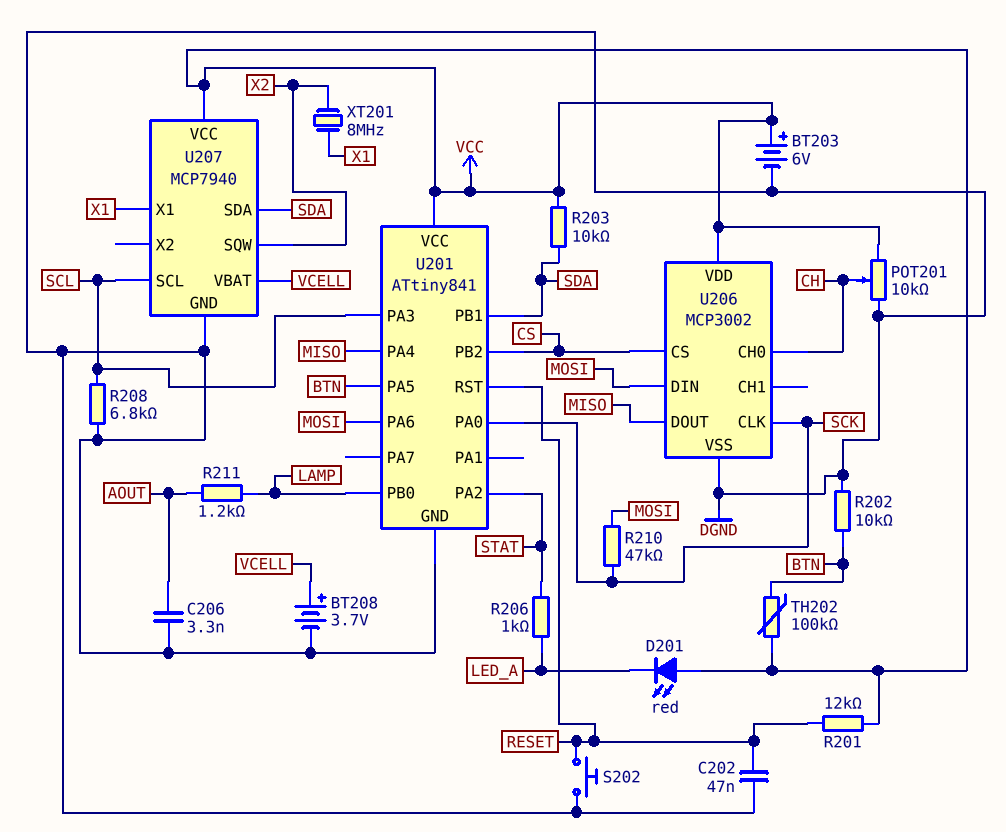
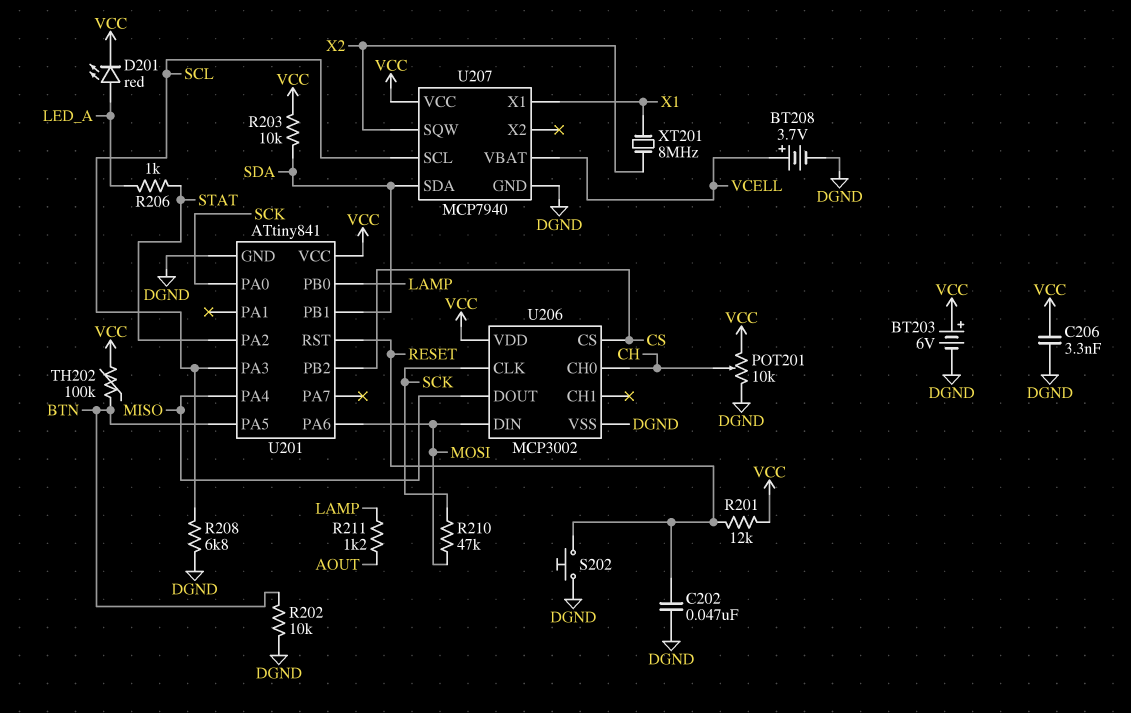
C206: 3.3nF (AOUT, DGND) -> 3.3nF (DGND, VCC)
D201: LED red (A VCC, K LED_A) -> LED red (A LED_A, K VCC)

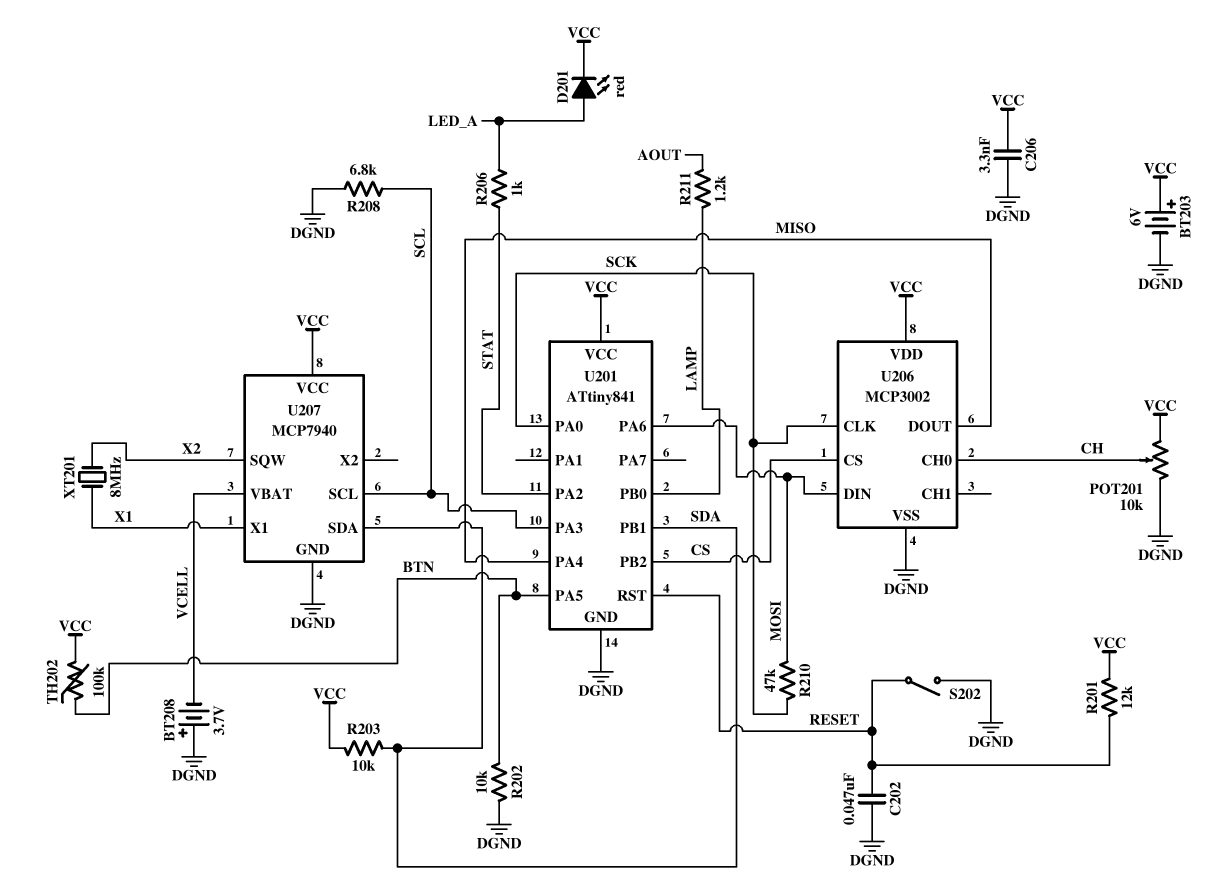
BT208: 3.7V (plus VCELL, minus DGND) -> 3.7V (plus DGND, minus VCELL)
S202: button (DGND, RESET) -> switch (DGND, RESET)

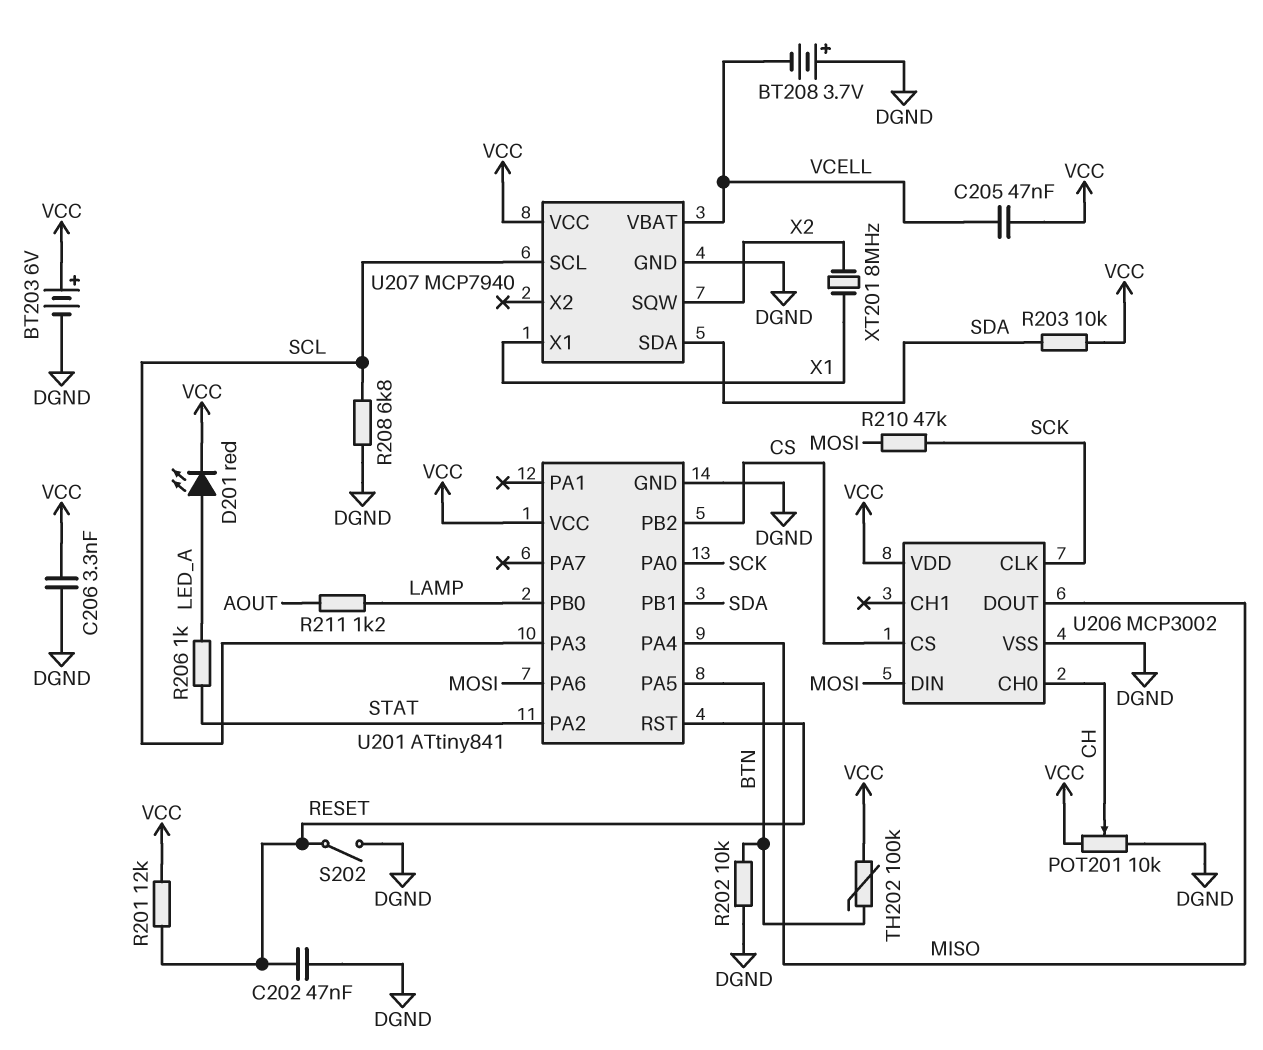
C205: none -> 47nF (VCC, VCELL)

